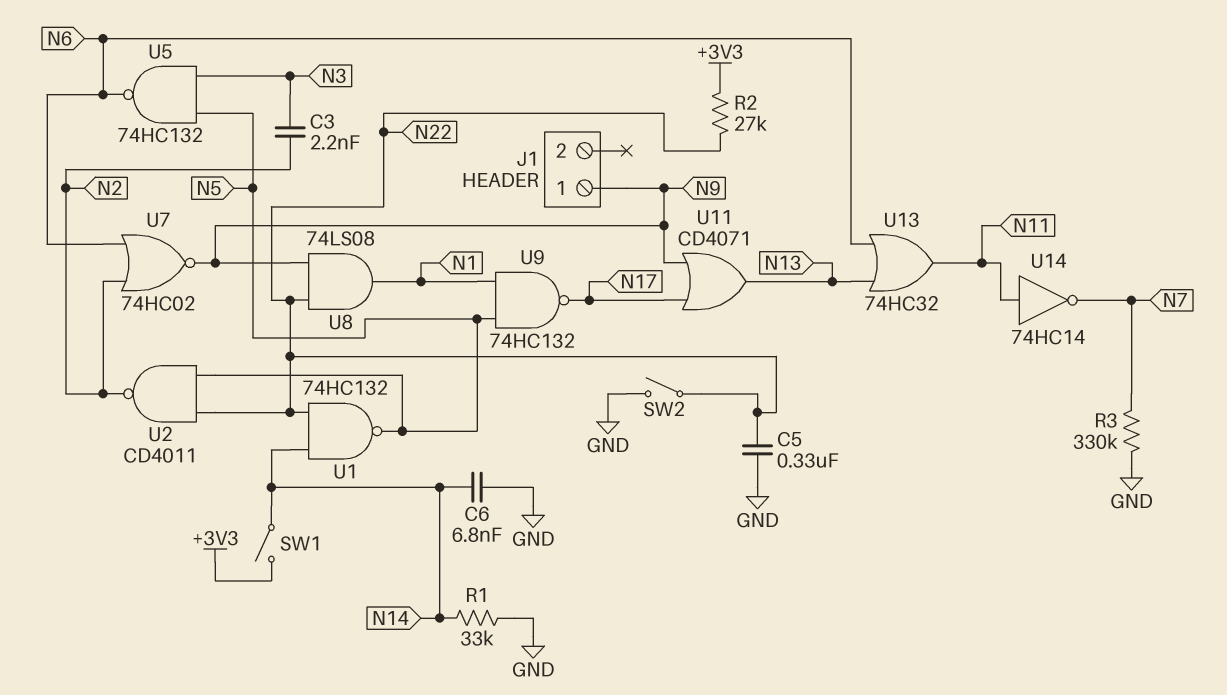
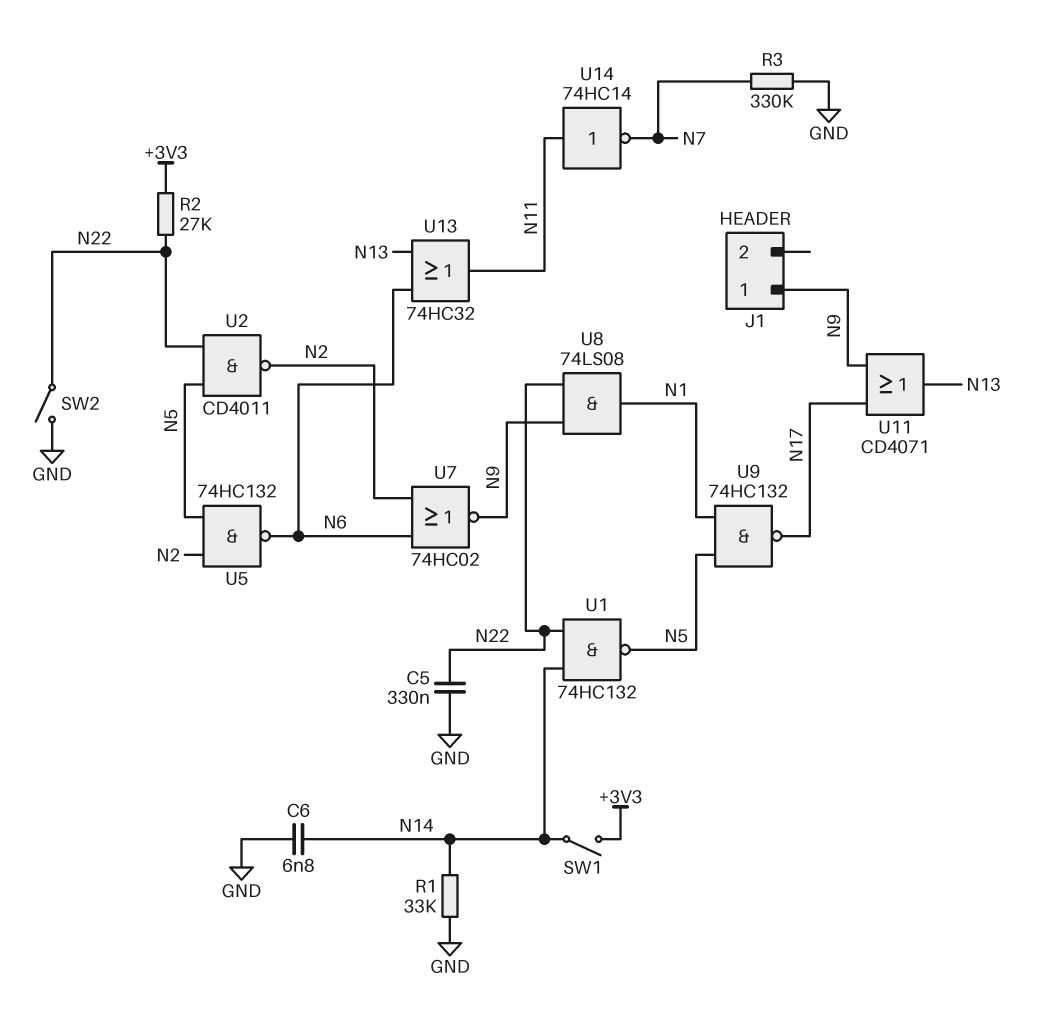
C3: 2.2nF (N2, N3) -> none
U5: NAND 74HC132 (in N3, in N5, out N6) -> NAND 74HC132 (in N2, in N5, out N6)

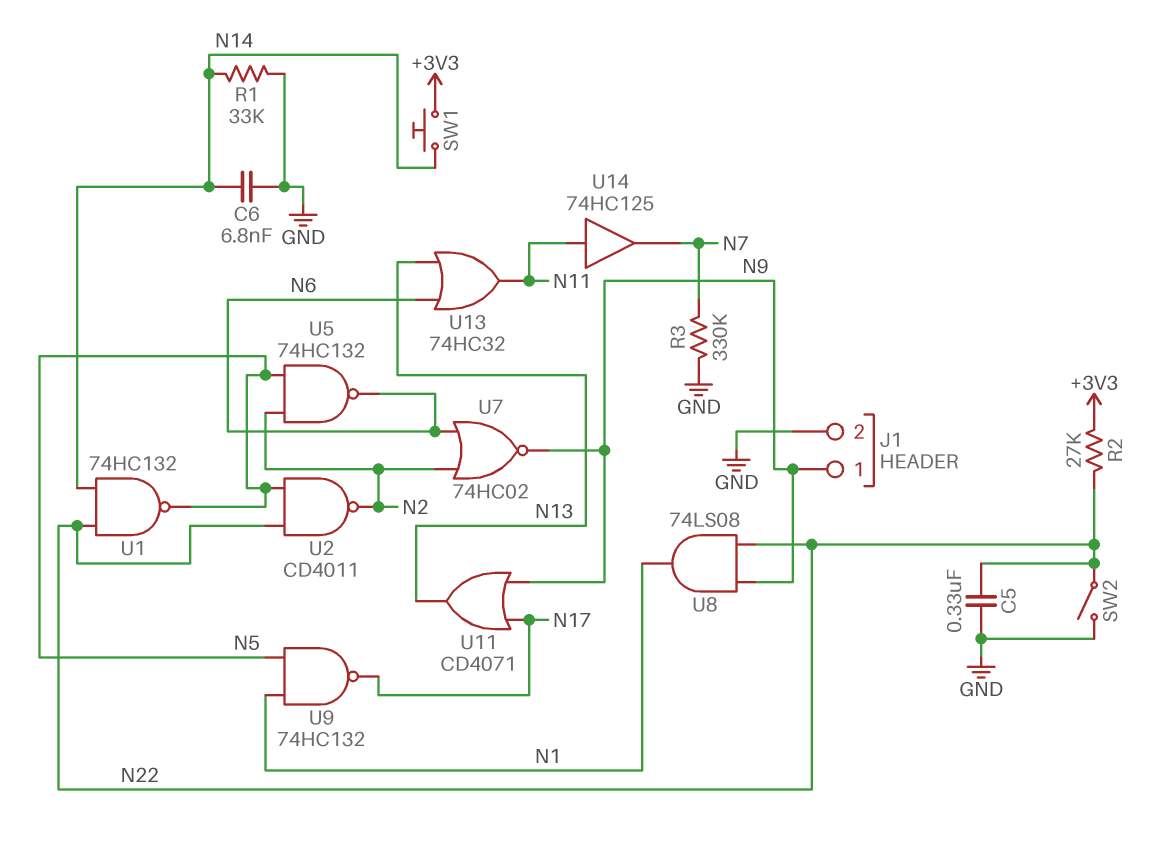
J1 pin 2: none -> GND
SW1: switch (+3V3, N14) -> button (+3V3, N14)
U14: NOT 74HC14 (in N11, out N7) -> buffer 74HC125 (in N11, out N7)

